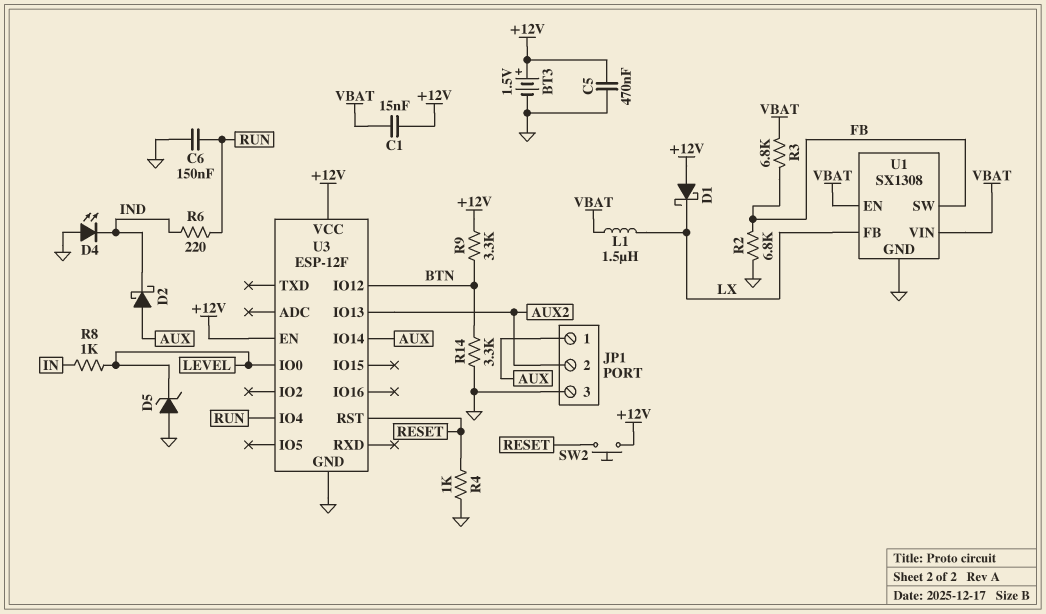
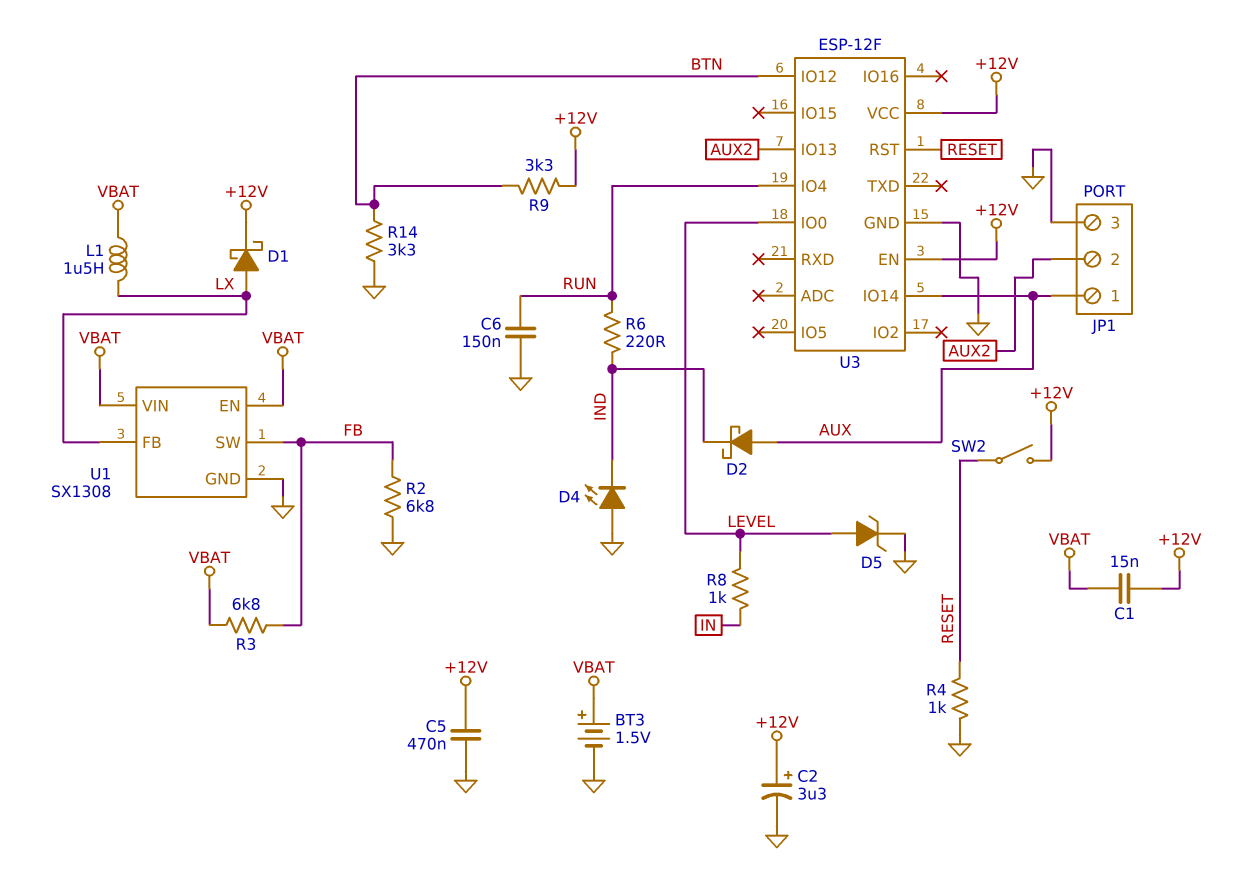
BT3: 1.5V (plus +12V, minus GND) -> 1.5V (plus VBAT, minus GND)
C2: none -> 3.3uF (plus +12V, minus GND)
D1: schottky (A +12V, K LX) -> schottky (A LX, K +12V)
D5: zener (A GND, K LEVEL) -> zener (A LEVEL, K GND)
SW2: button (+12V, RESET) -> switch (+12V, RESET)

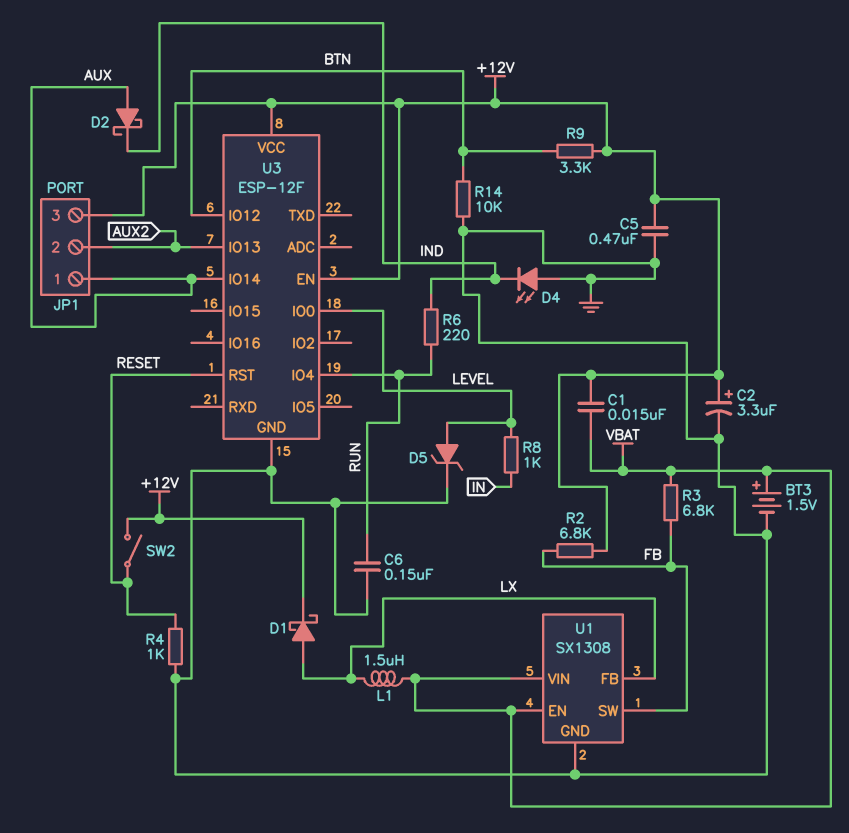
JP1 pin 3: GND -> +12V
R2: 6.8k (FB, GND) -> 6.8k (+12V, FB)
R14: 3.3k (BTN, GND) -> 10k (BTN, GND)

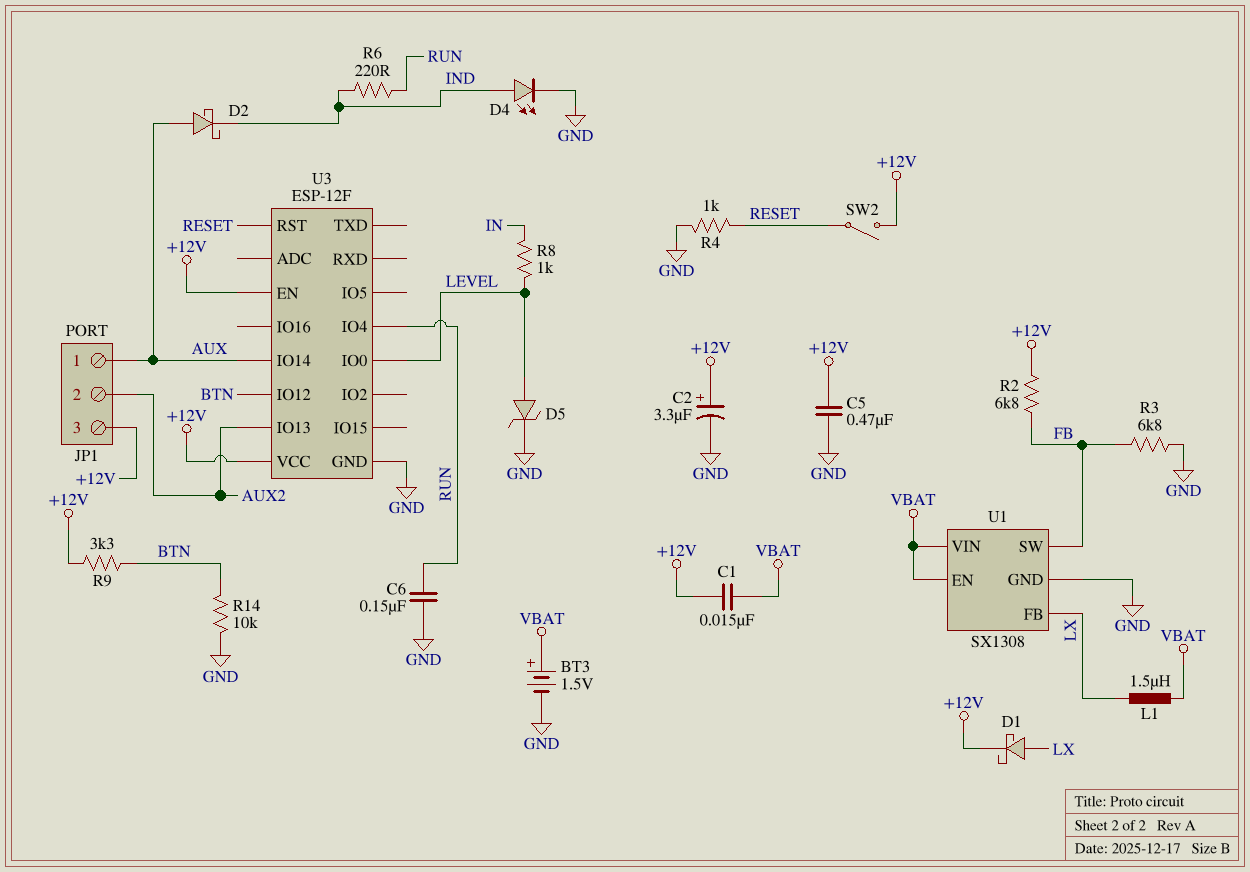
D4: LED (A GND, K IND) -> LED (A IND, K GND)
R3: 6.8k (FB, VBAT) -> 6.8k (FB, GND)

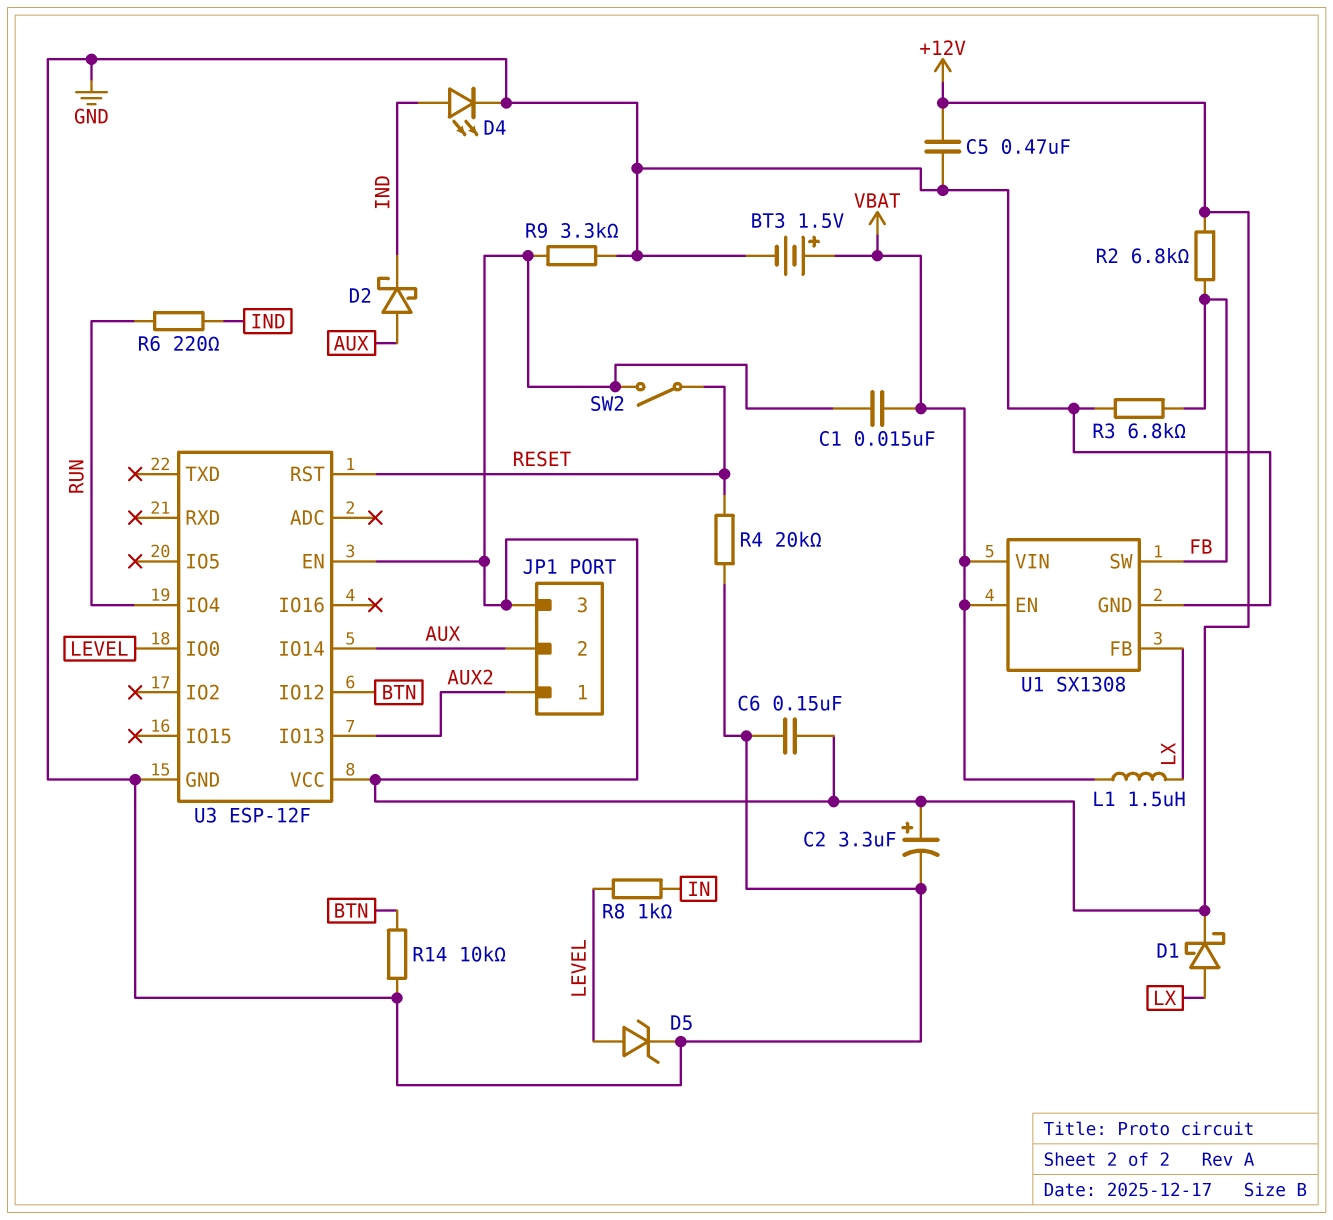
C6: 150nF (GND, RUN) -> 150nF (+12V, GND)
JP1 pin 1: AUX -> AUX2
JP1 pin 2: AUX2 -> AUX
R4: 1k (GND, RESET) -> 20k (GND, RESET)
R9: 3.3k (+12V, BTN) -> 3.3k (+12V, GND)

